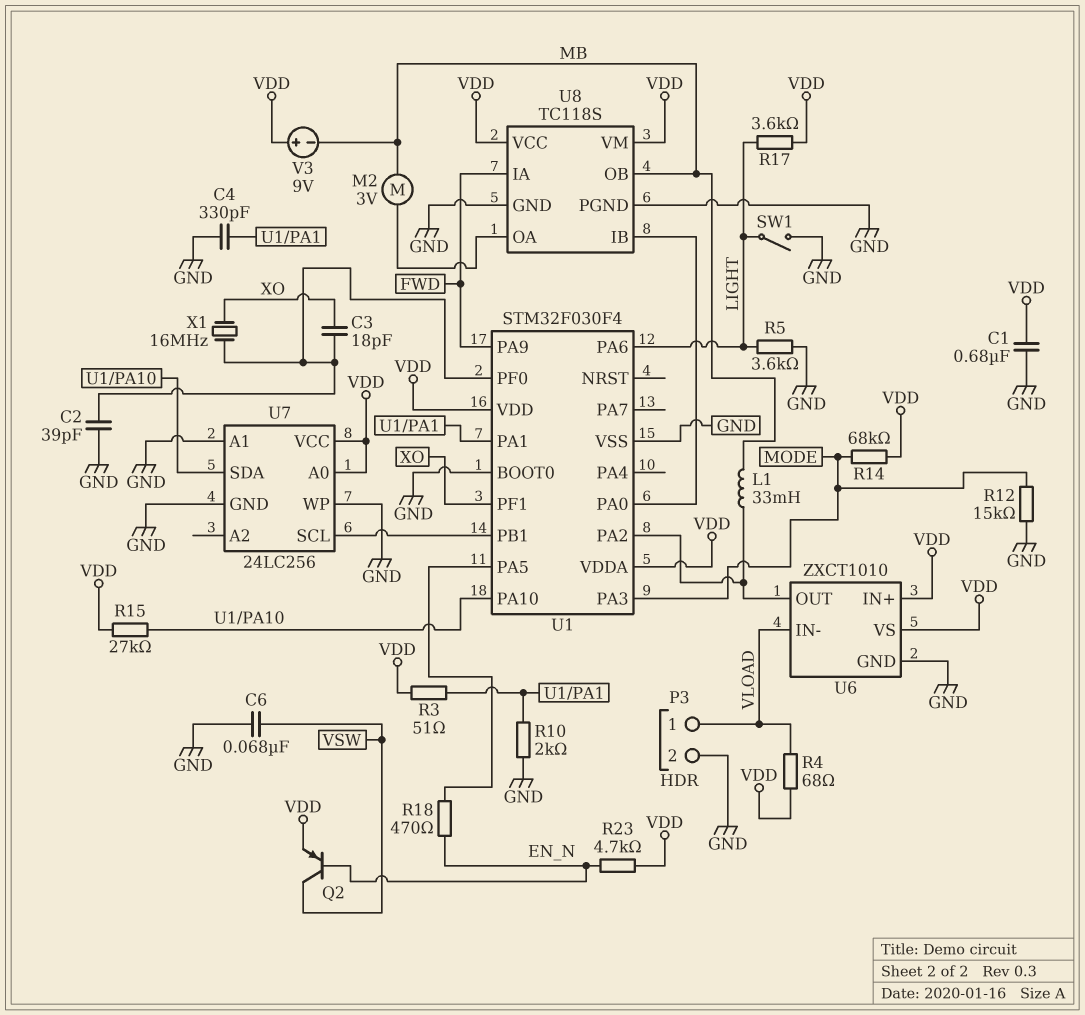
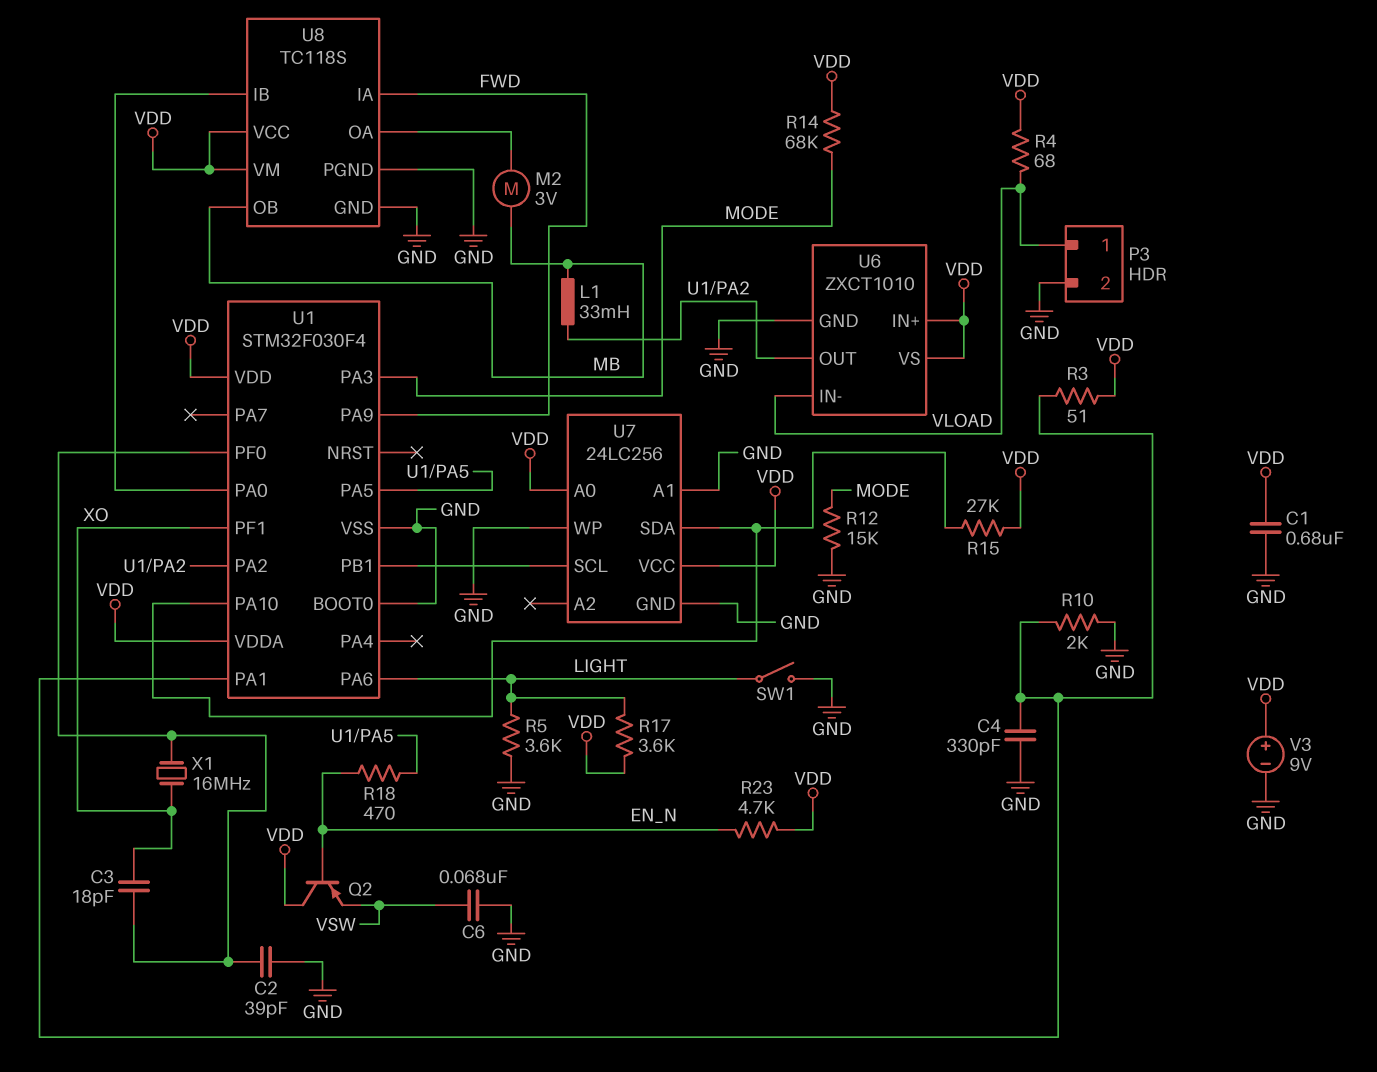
Q2: PNP (B EN_N, C VSW, E VDD) -> PNP (B EN_N, C VDD, E VSW)
V3: 9V (plus VDD, minus MB) -> 9V (plus VDD, minus GND)

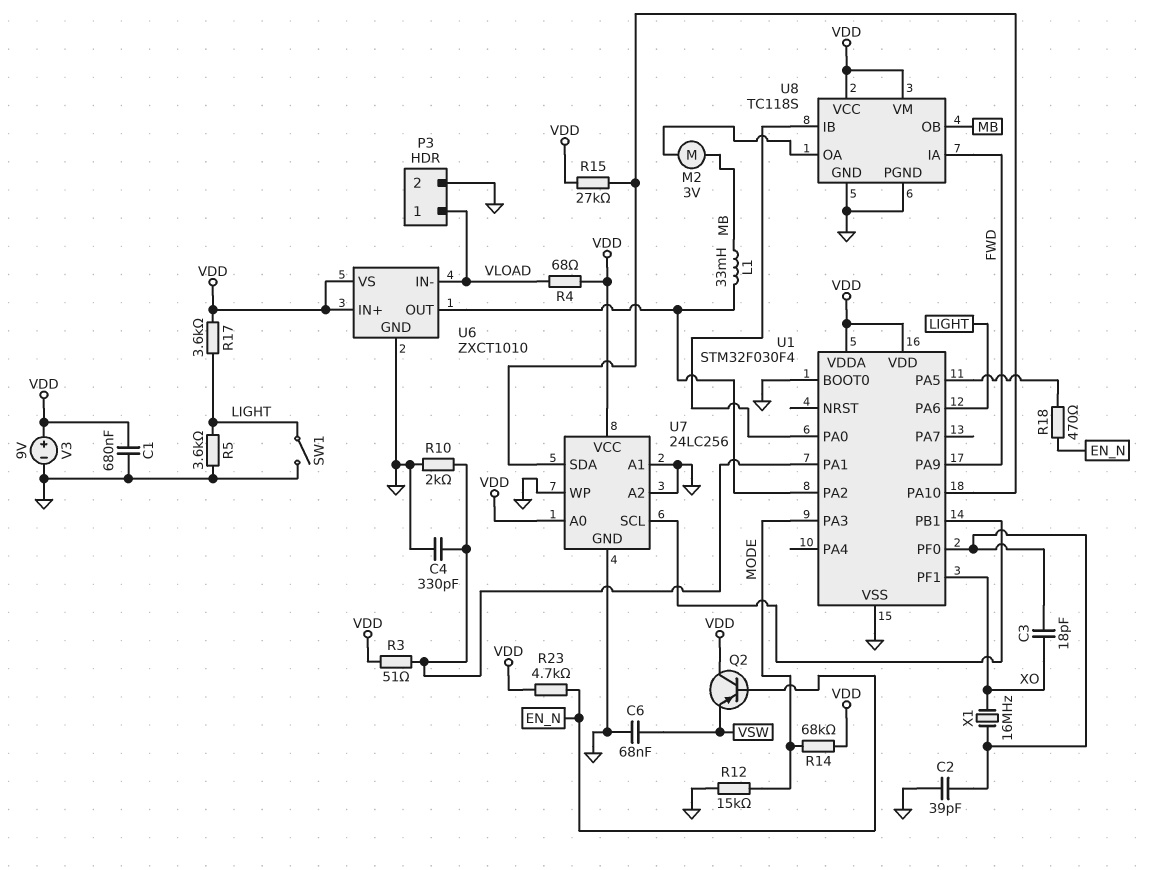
U7 pin A2: none -> GND

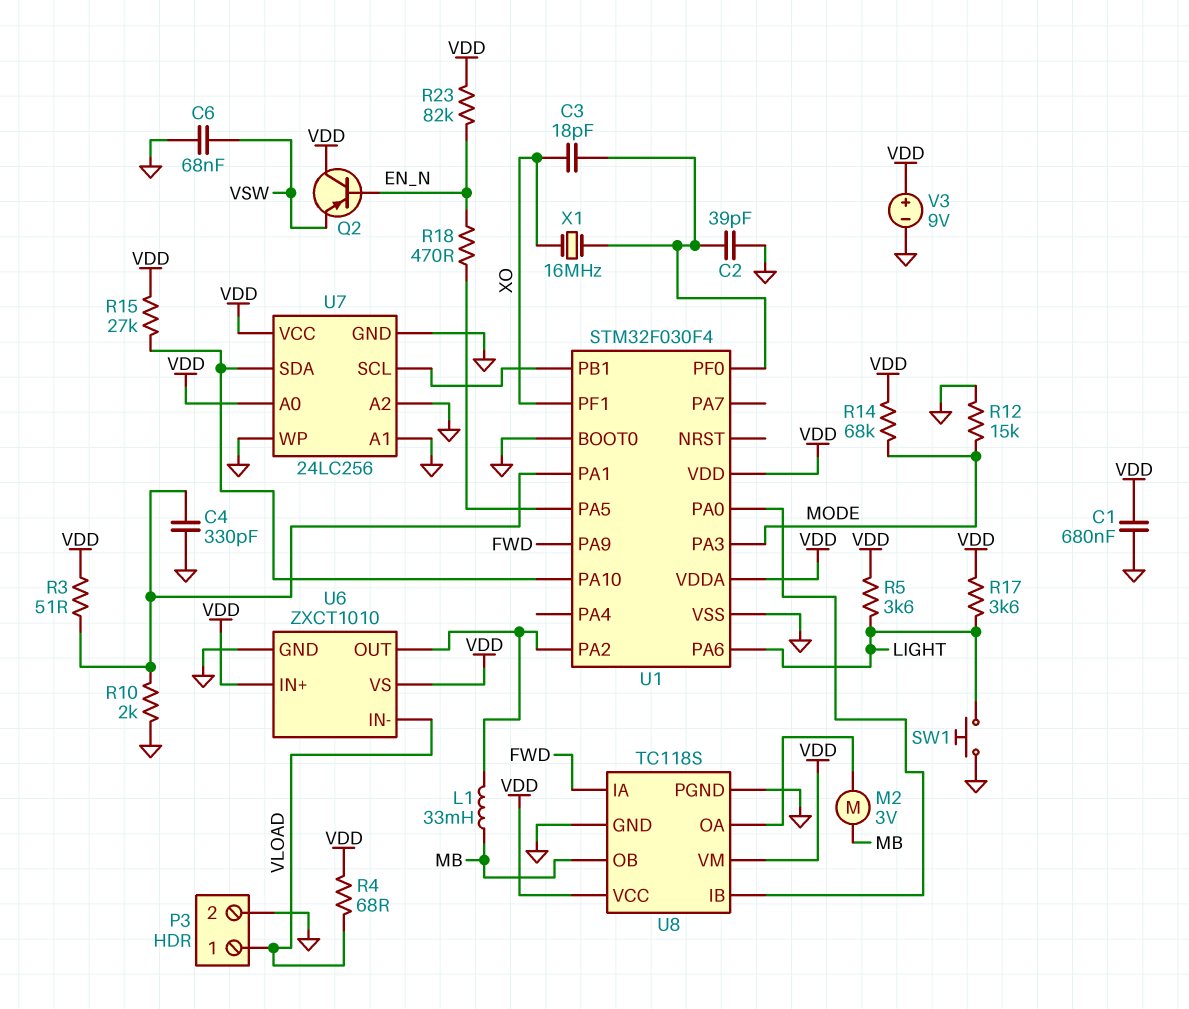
R5: 3.6k (GND, LIGHT) -> 3.6k (LIGHT, VDD)
R23: 4.7k (EN_N, VDD) -> 82k (EN_N, VDD)
SW1: switch (GND, LIGHT) -> button (GND, LIGHT)

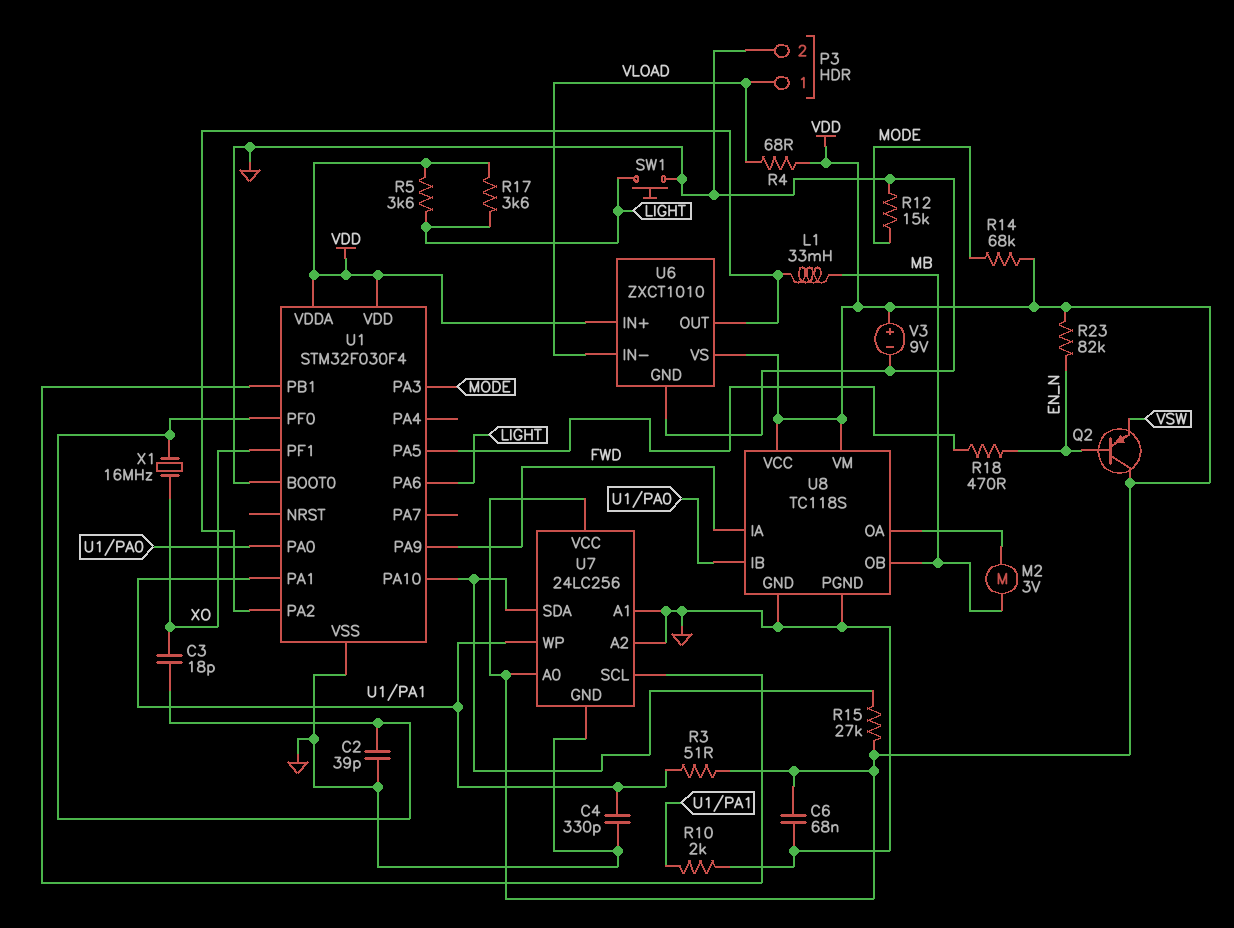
C1: 680nF (GND, VDD) -> none
C6: 68nF (GND, VSW) -> 68nF (GND, VDD)
U7 pin WP: GND -> U1/PA1

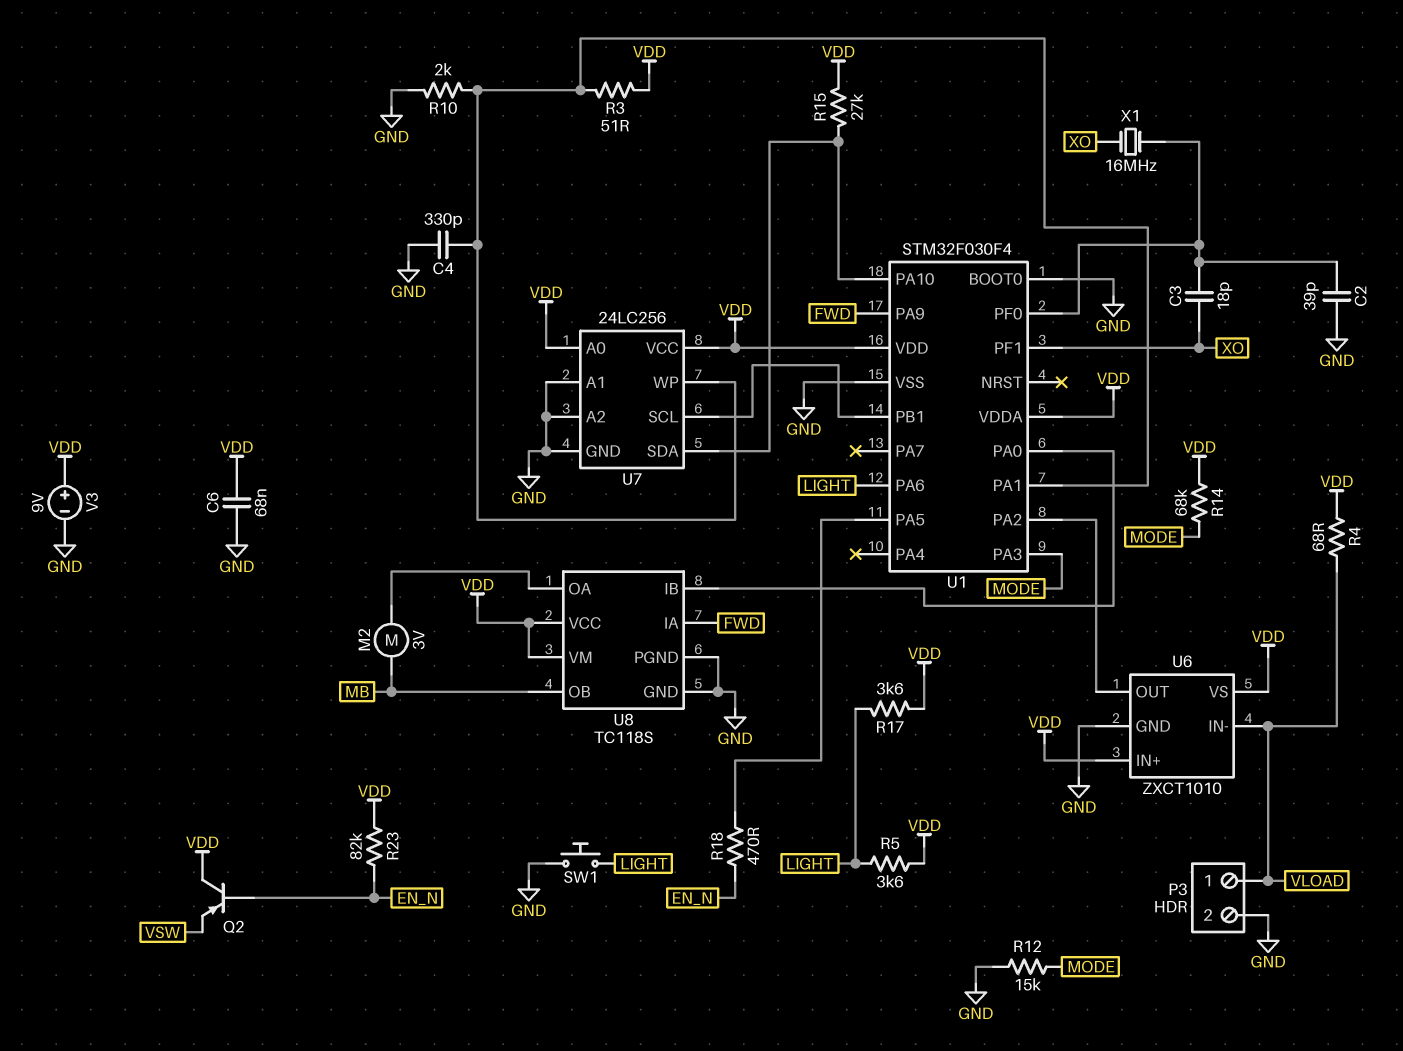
L1: 33mH (MB, U1/PA2) -> none

